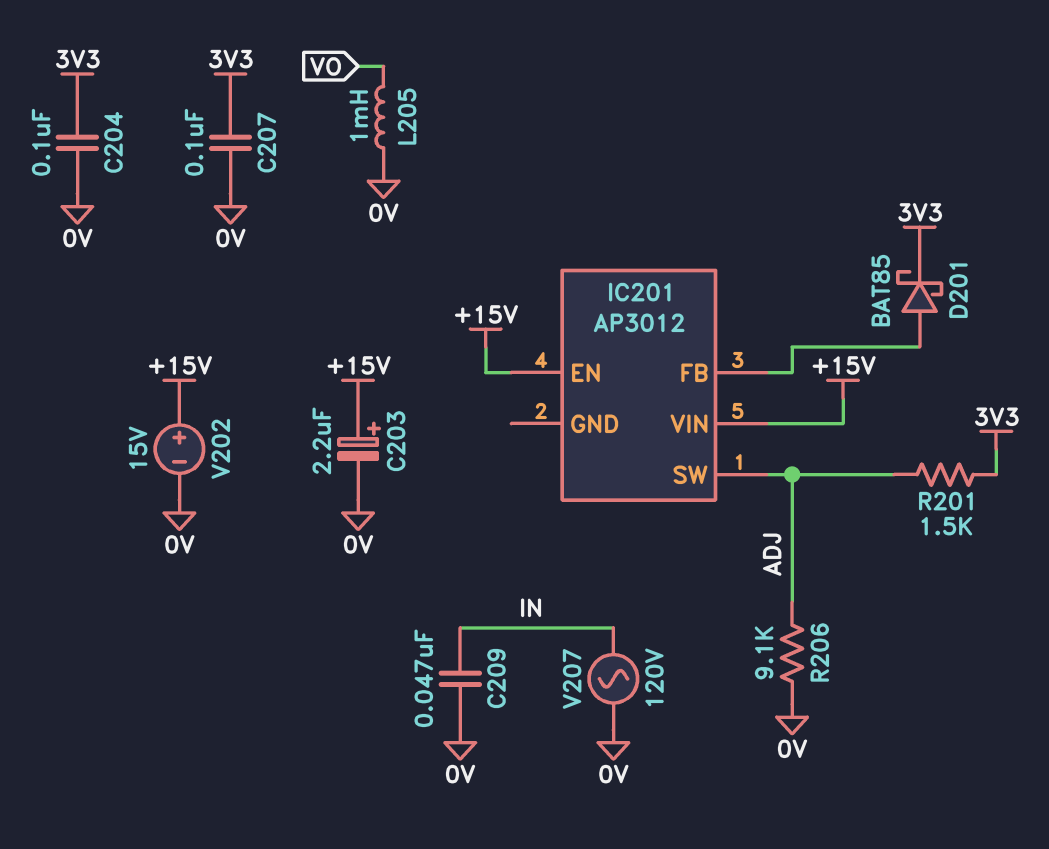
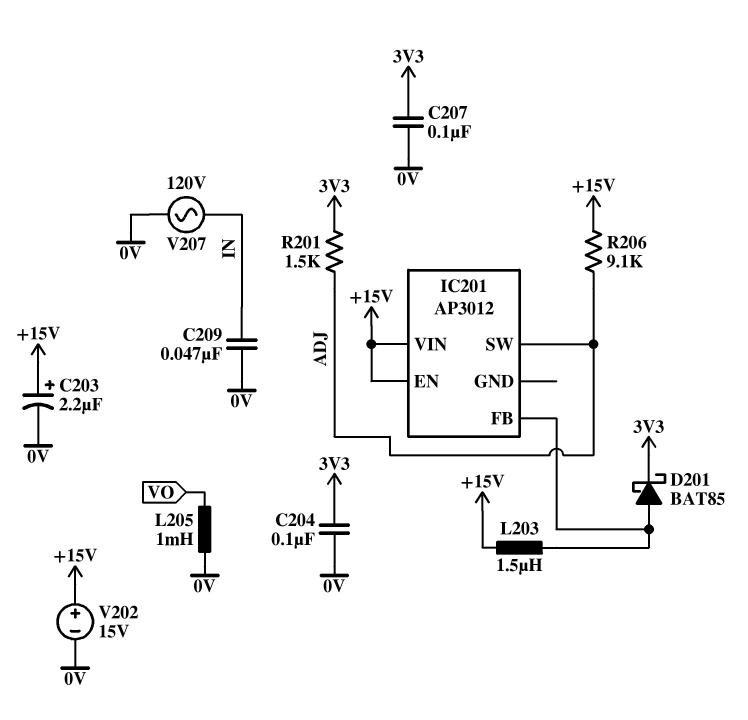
L203: none -> 1.5uH (+15V, IC201/FB)
R206: 9.1k (0V, ADJ) -> 9.1k (+15V, ADJ)

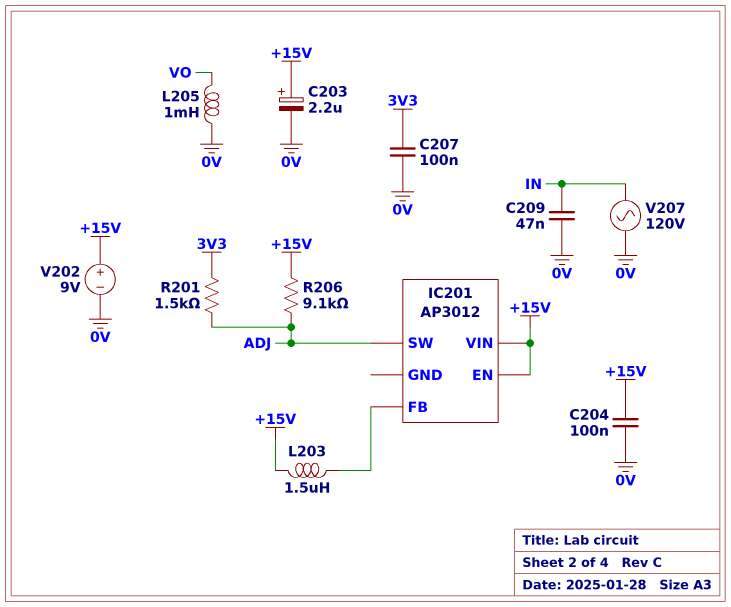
C204: 100nF (0V, 3V3) -> 100nF (+15V, 0V)
D201: schottky BAT85 (A IC201/FB, K 3V3) -> none
V202: 15V (plus +15V, minus 0V) -> 9V (plus +15V, minus 0V)

